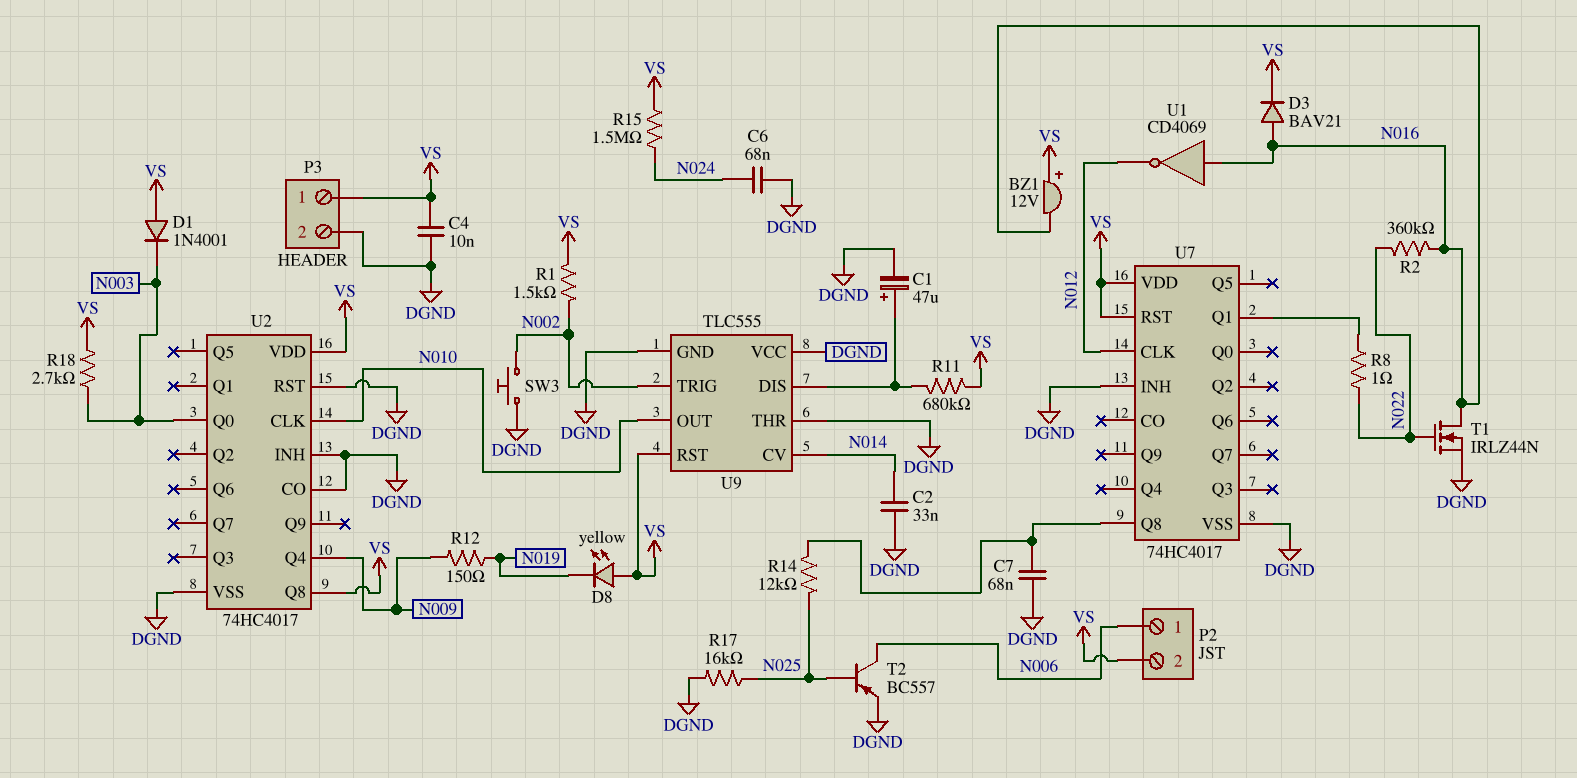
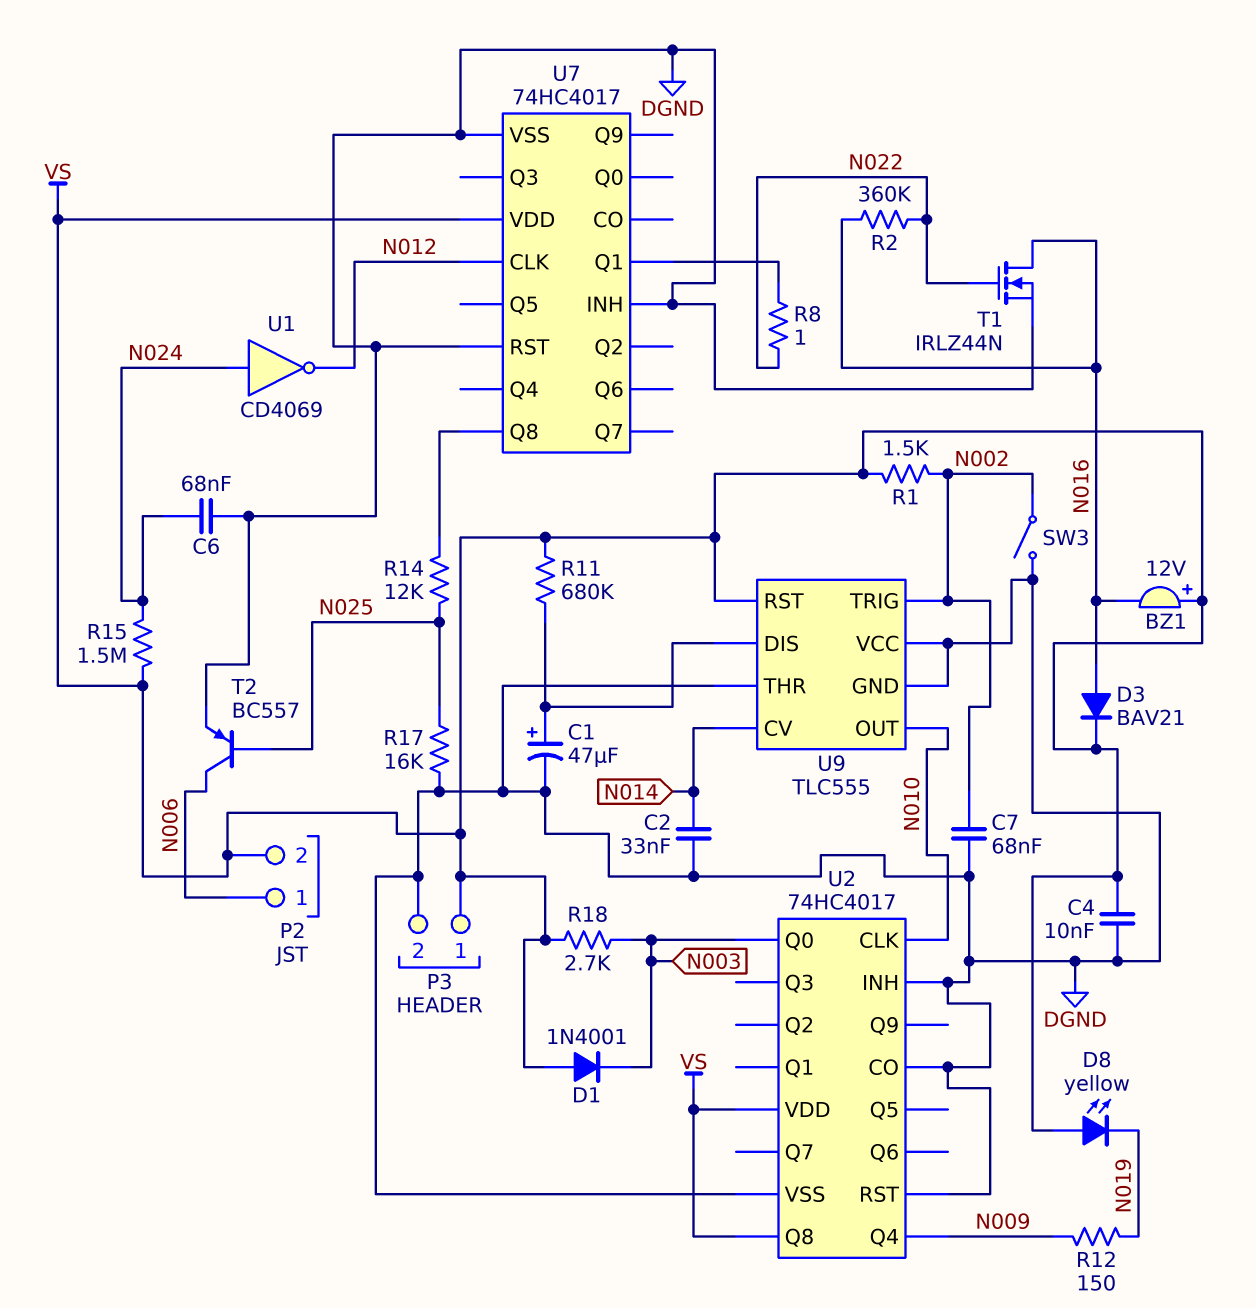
C7: 68nF (DGND, U7/Q8) -> 68nF (DGND, N002)
SW3: button (DGND, N002) -> switch (DGND, N002)
U1: NOT CD4069 (in N016, out N012) -> NOT CD4069 (in N024, out N012)
U7 pin RST: VS -> DGND

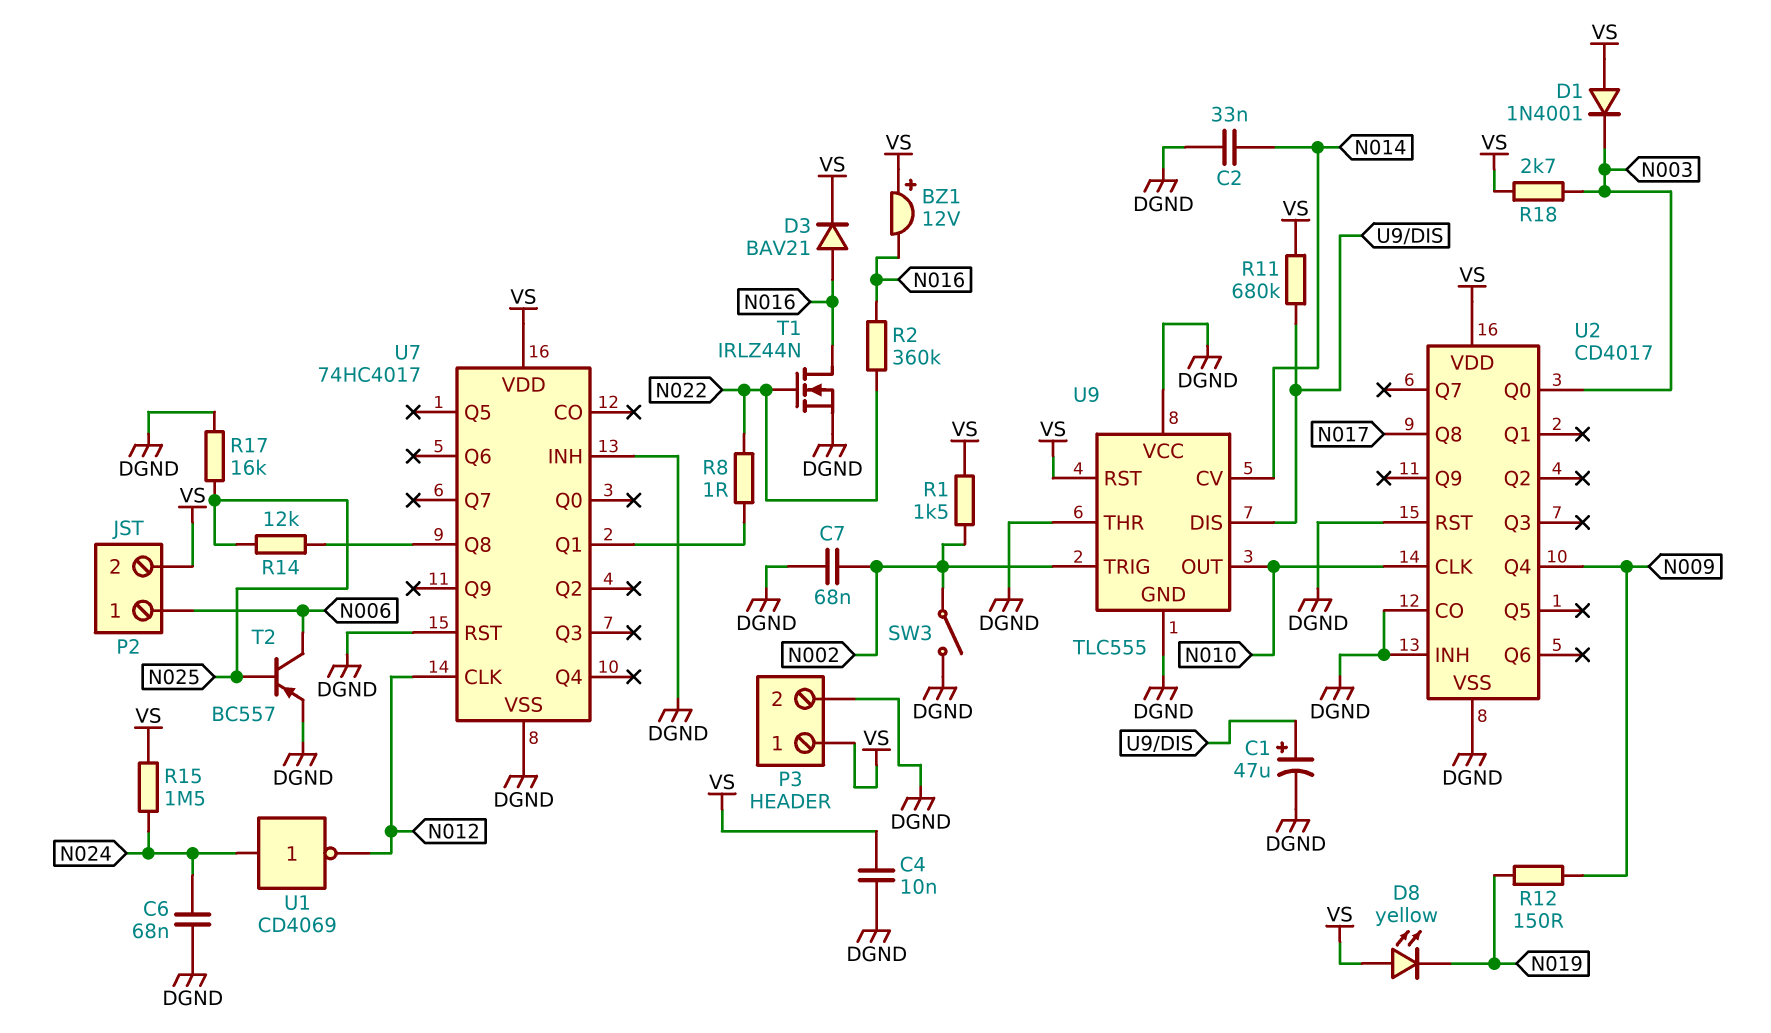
U2: 74HC4017 -> CD4017
U2 pin Q8: VS -> N017

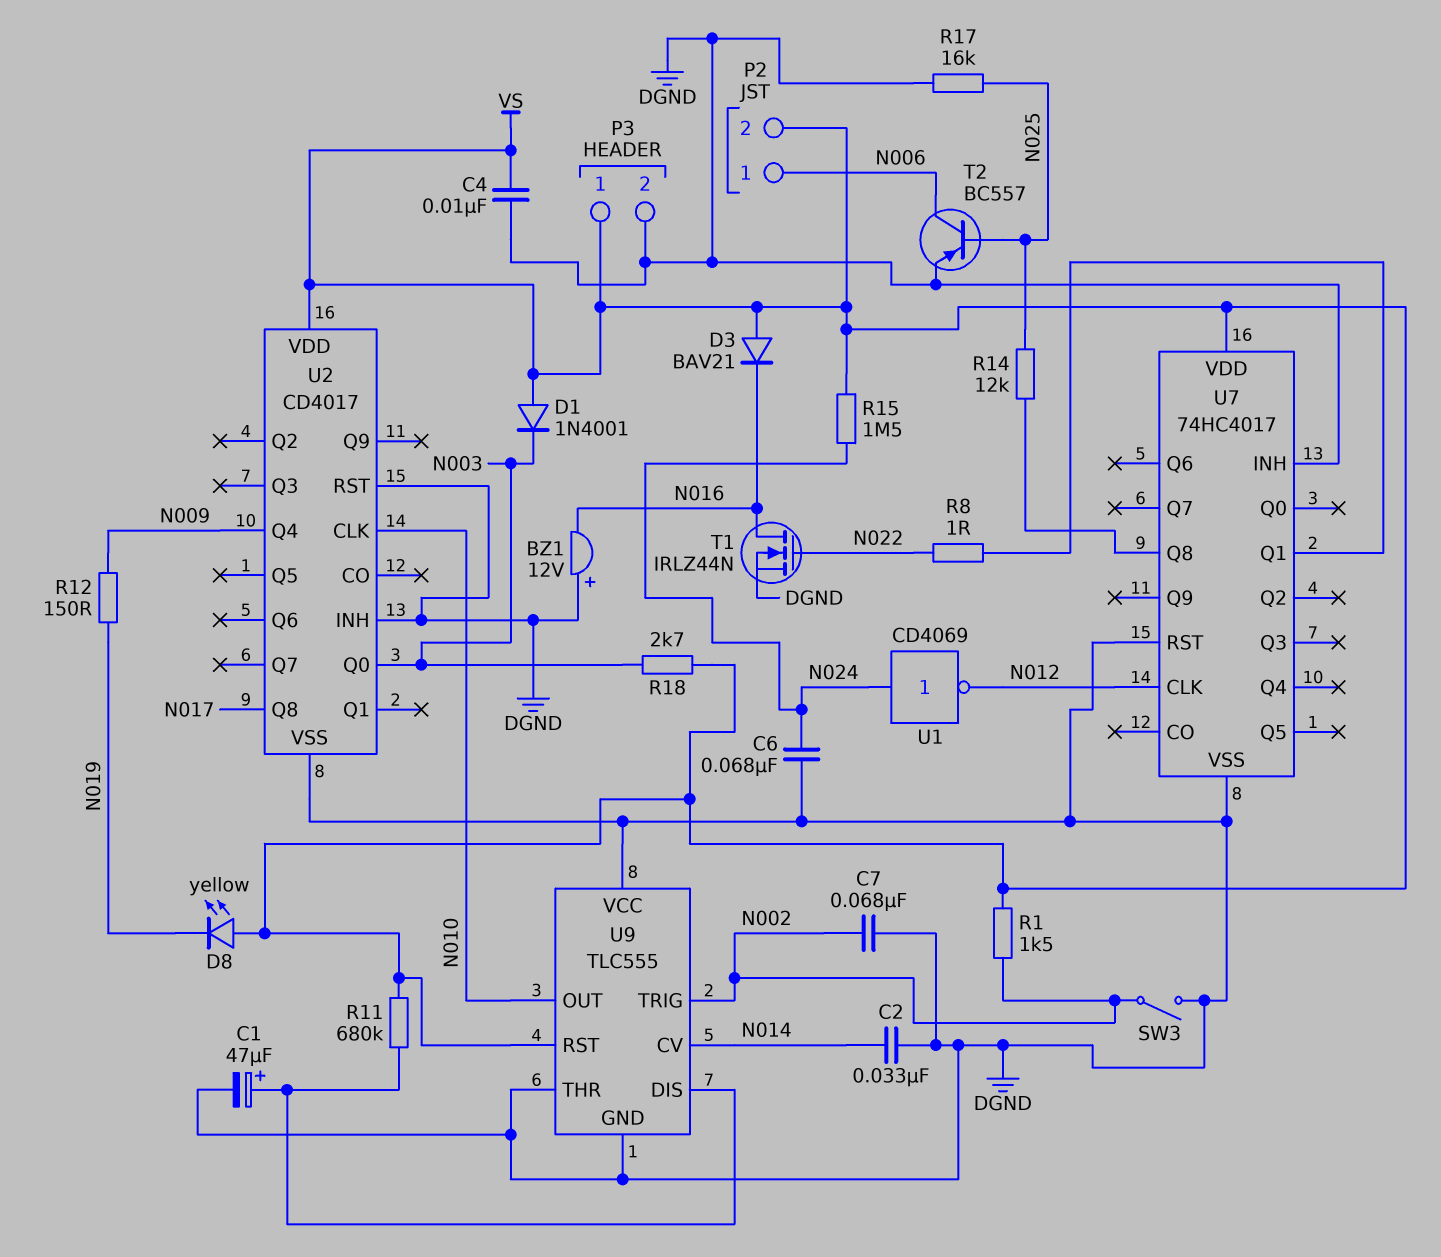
BZ1: buzzer 12V (plus VS, minus N016) -> buzzer 12V (plus DGND, minus N016)
D3: diode BAV21 (A N016, K VS) -> diode BAV21 (A VS, K N016)
R2: 360k (N016, N022) -> none
U2 pin CO: DGND -> none

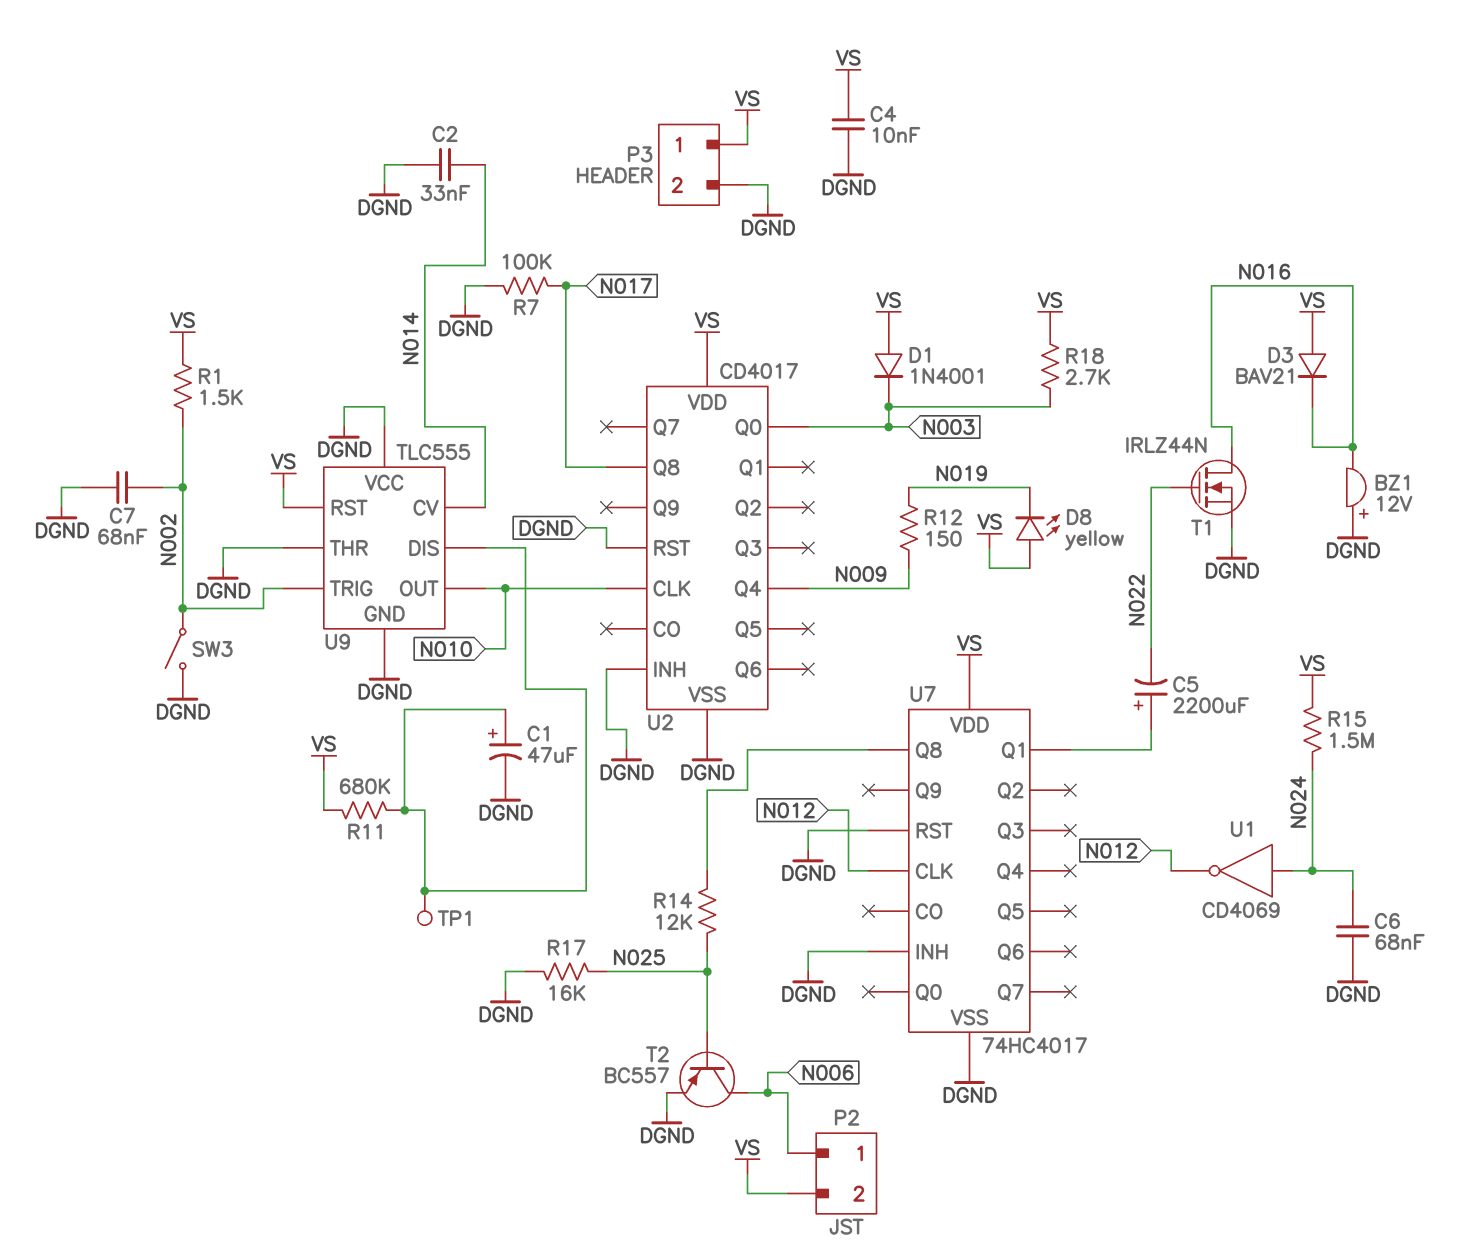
C5: none -> 2200uF (plus U7/Q1, minus N022)
R7: none -> 100k (DGND, N017)
R8: 1 (N022, U7/Q1) -> none
TP1: none -> test point (U9/DIS)

